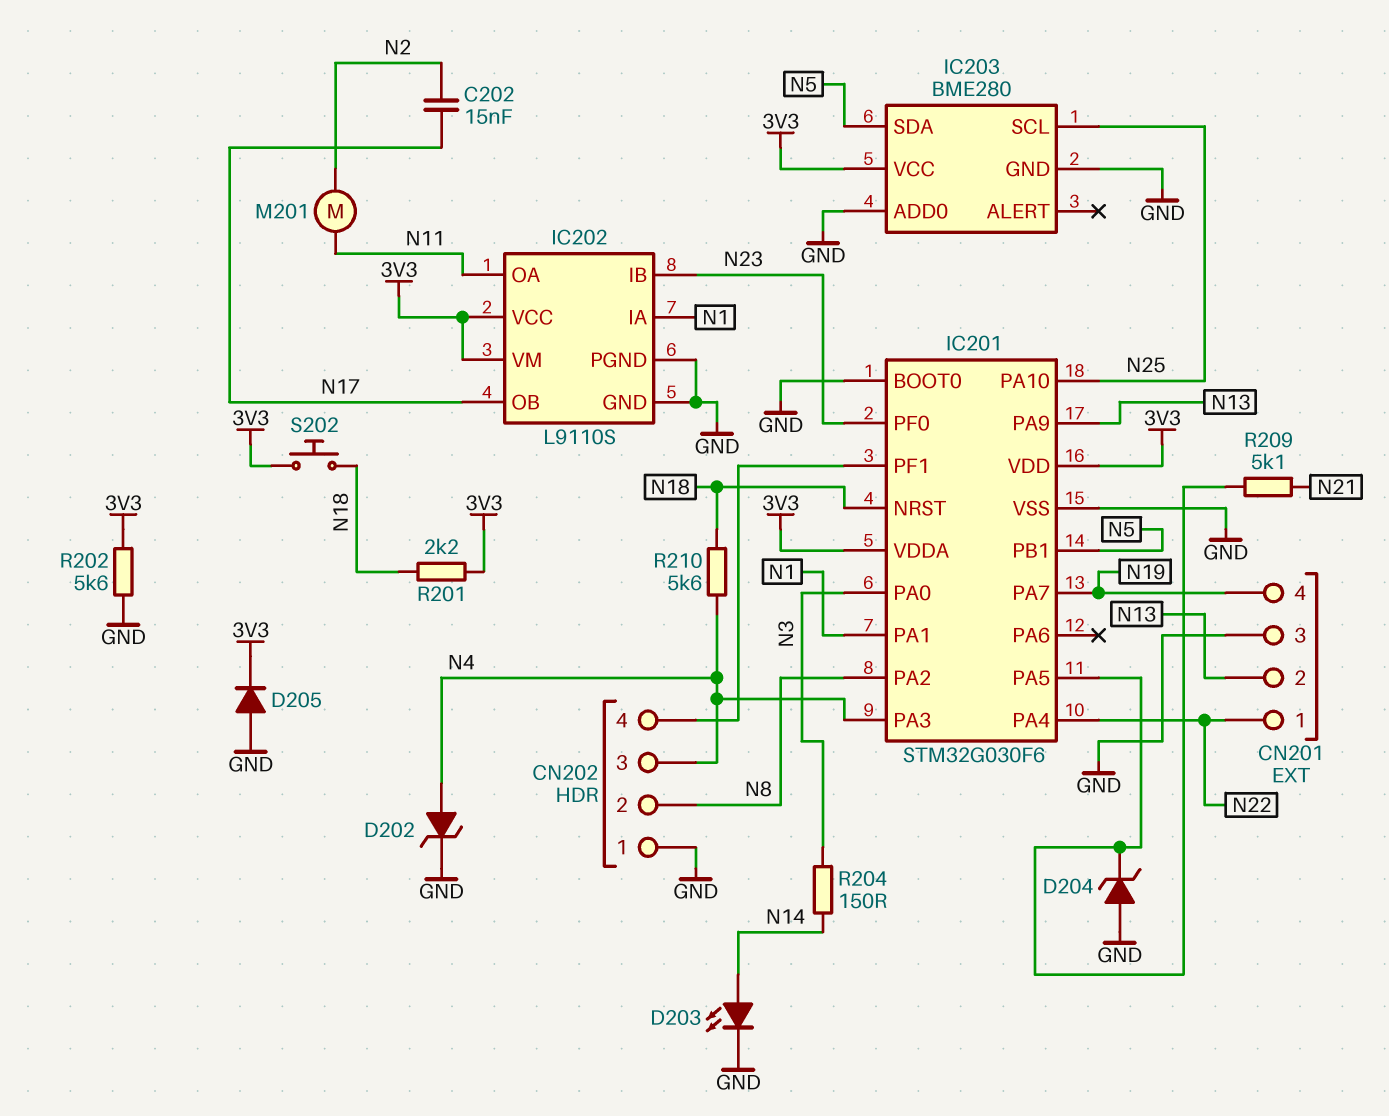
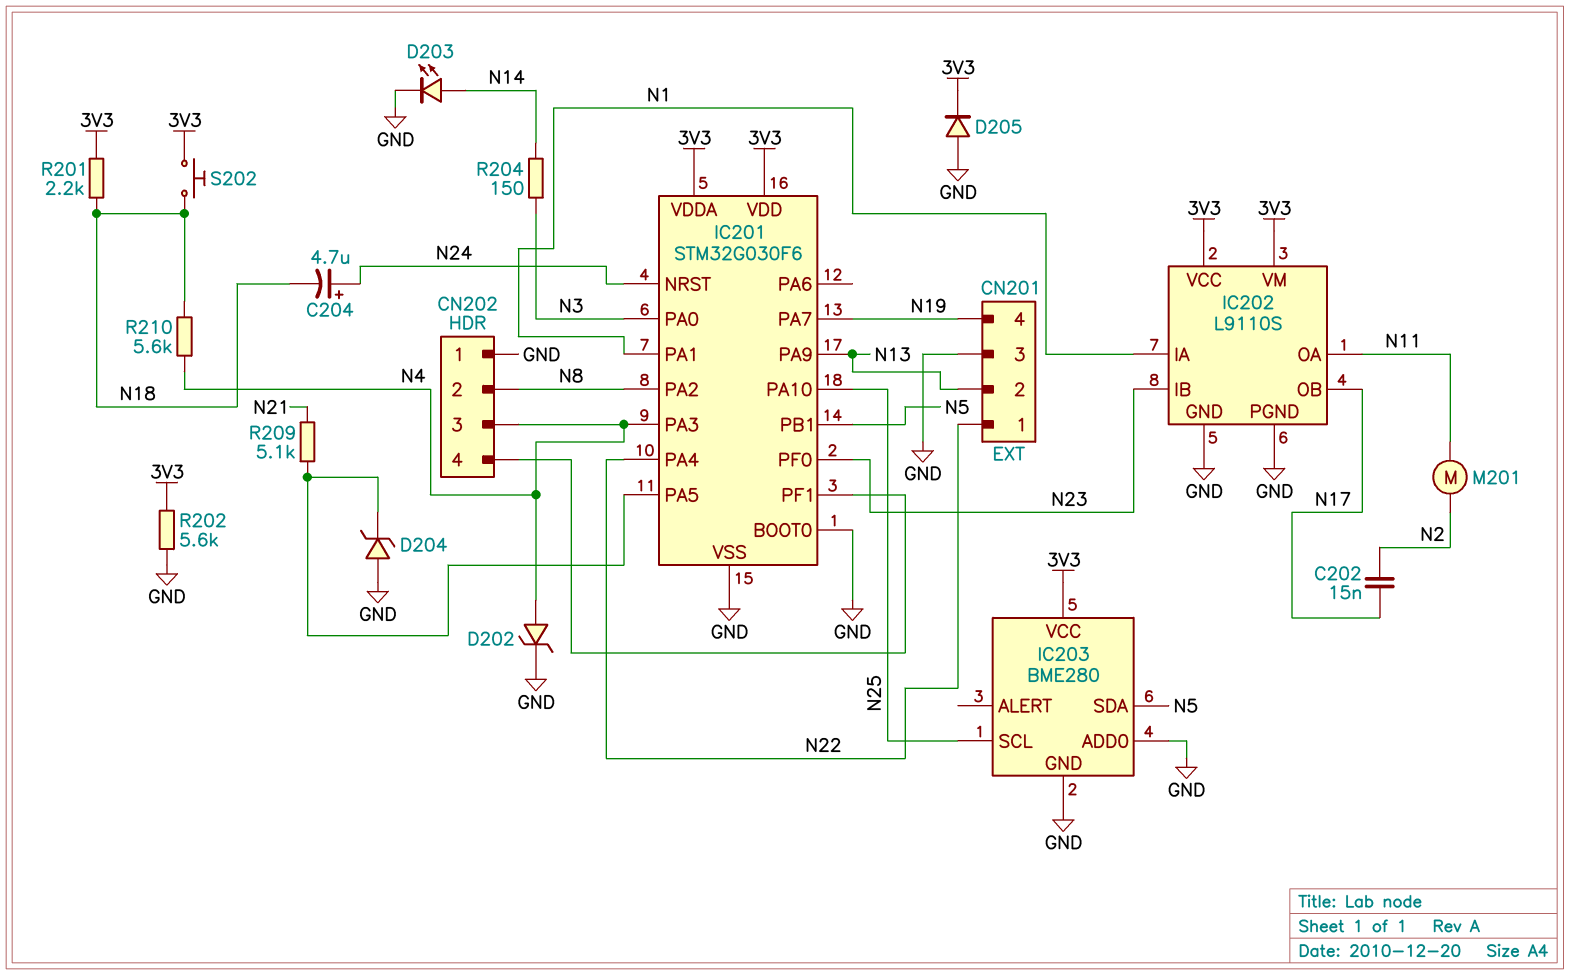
C204: none -> 4.7uF (plus N24, minus N18)
IC201 pin NRST: N18 -> N24

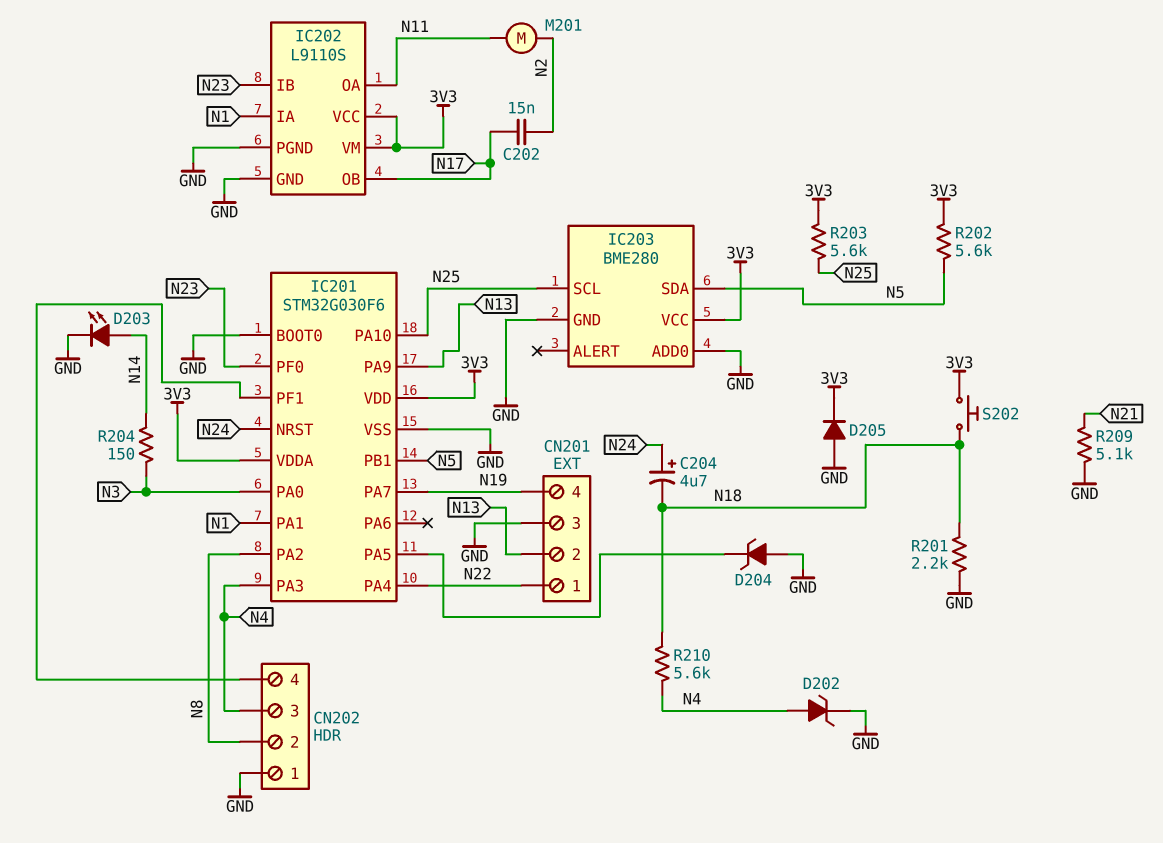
R201: 2.2k (3V3, N18) -> 2.2k (GND, N18)
R202: 5.6k (3V3, GND) -> 5.6k (3V3, N5)
R203: none -> 5.6k (3V3, N25)
R209: 5.1k (IC201/PA5, N21) -> 5.1k (GND, N21)

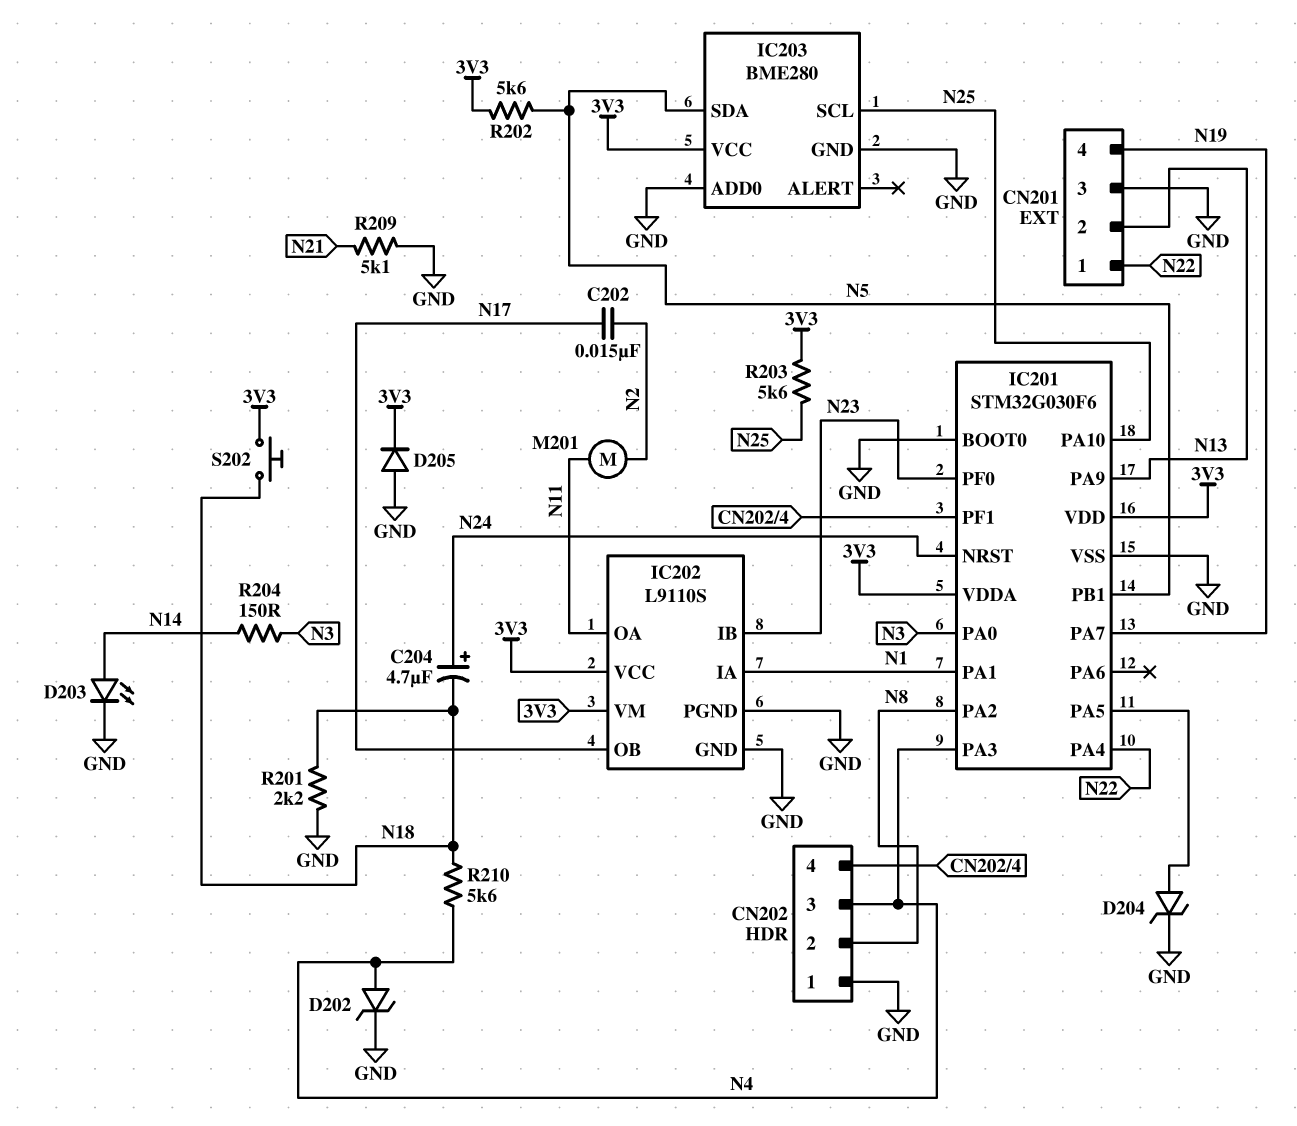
D204: zener (A GND, K IC201/PA5) -> zener (A IC201/PA5, K GND)

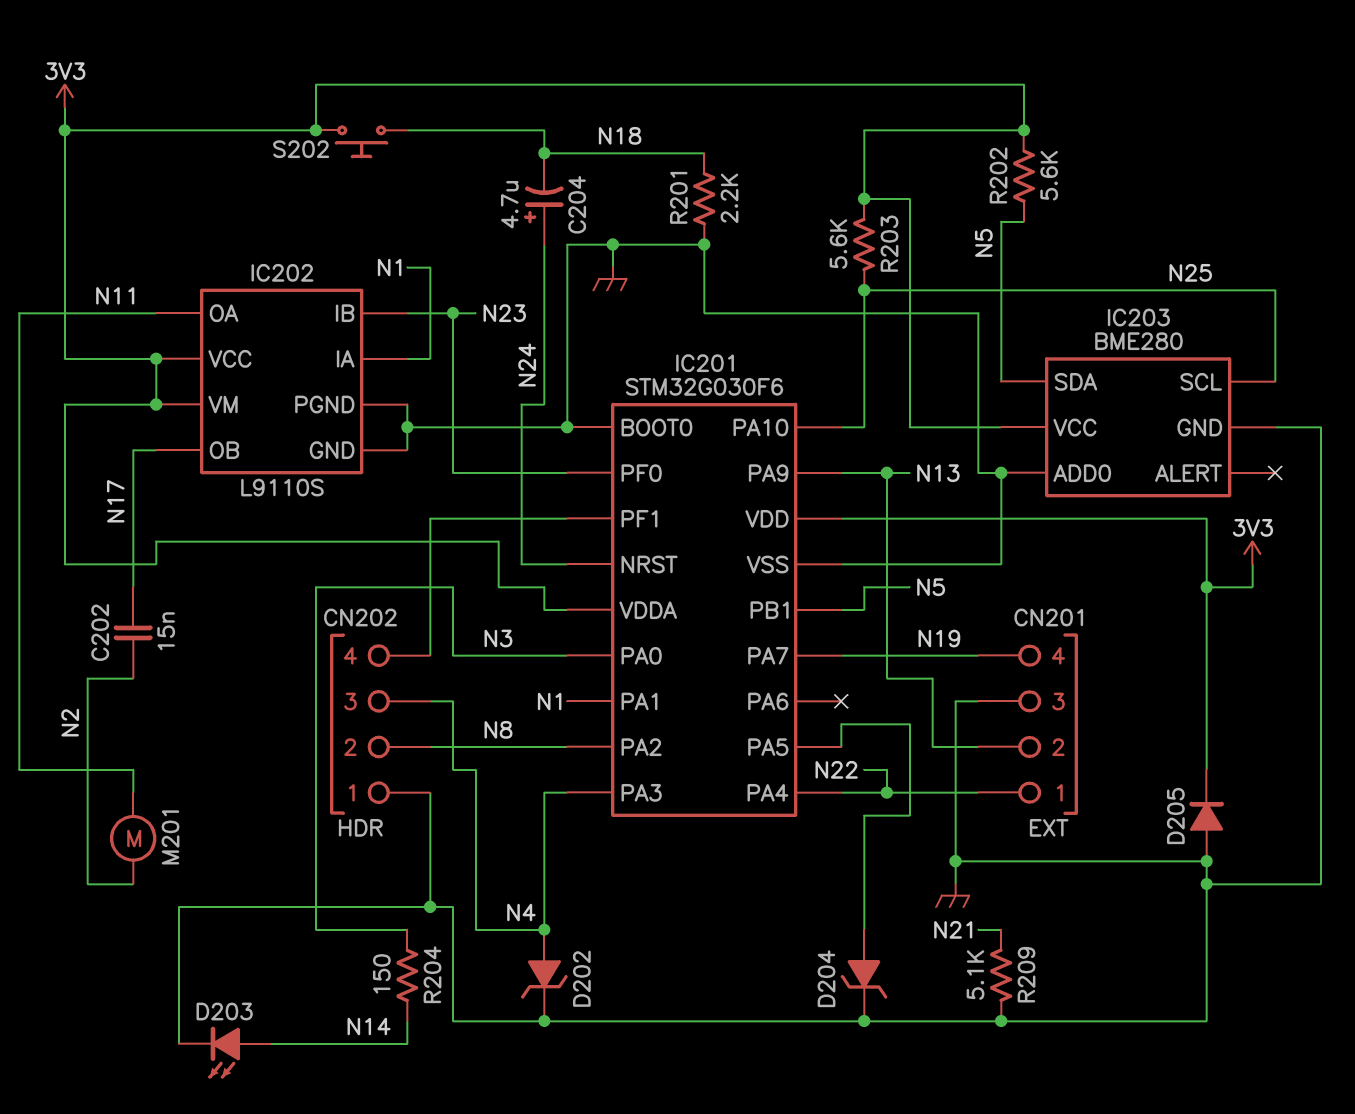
R210: 5.6k (N4, N18) -> none

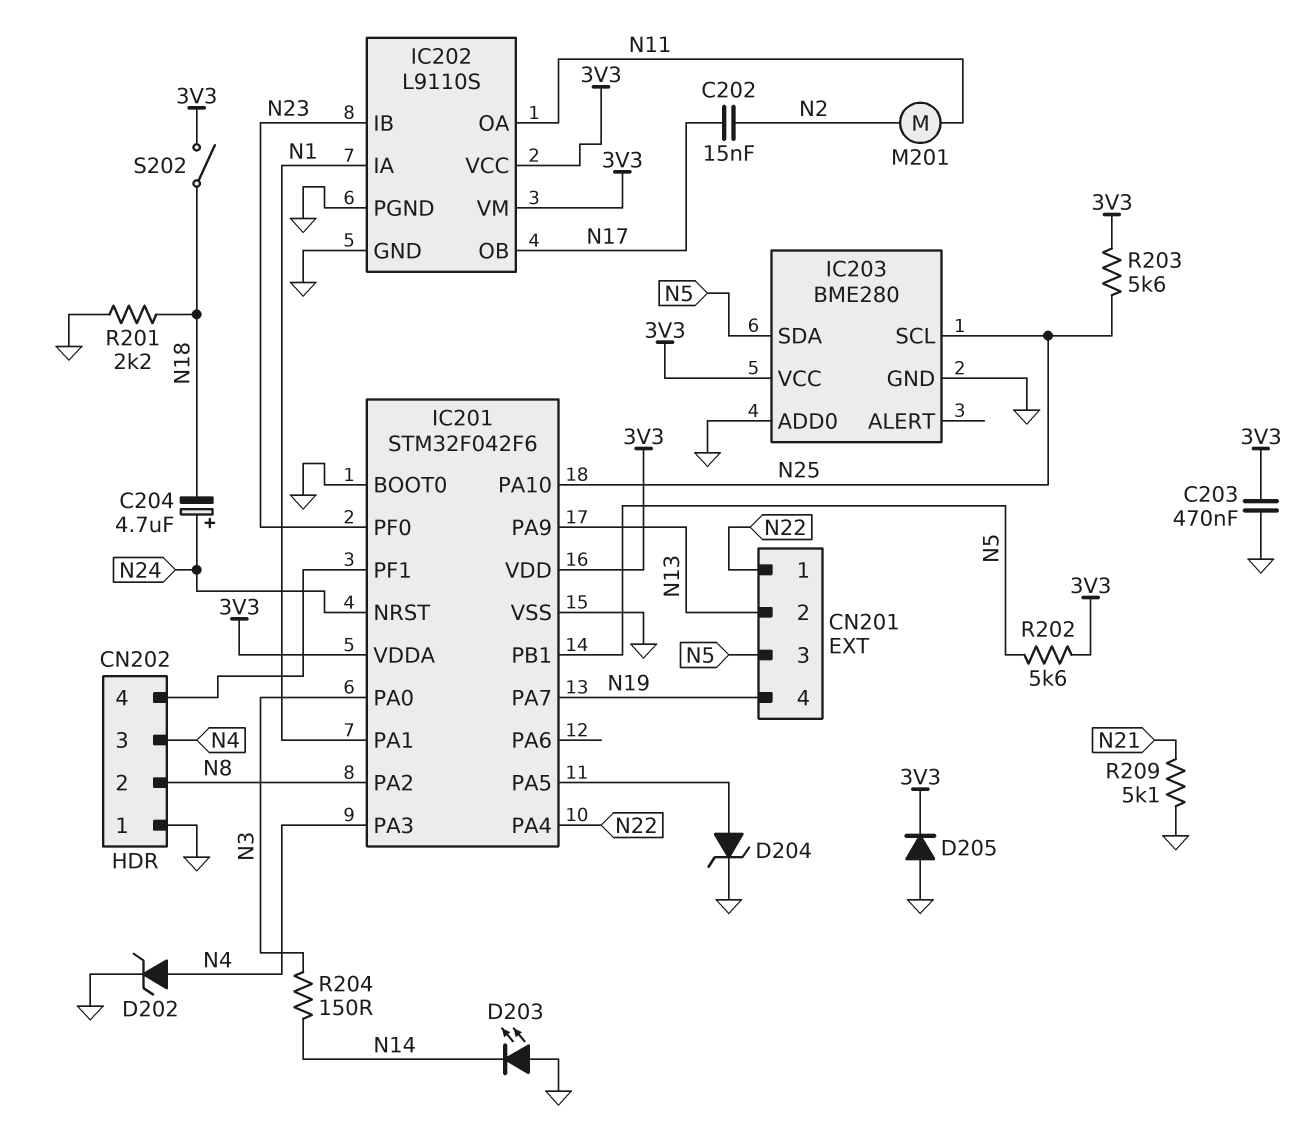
C203: none -> 470nF (3V3, GND)
CN201 pin 3: GND -> N5
D203: LED (A N14, K GND) -> LED (A GND, K N14)
IC201: STM32G030F6 -> STM32F042F6
S202: button (3V3, N18) -> switch (3V3, N18)

